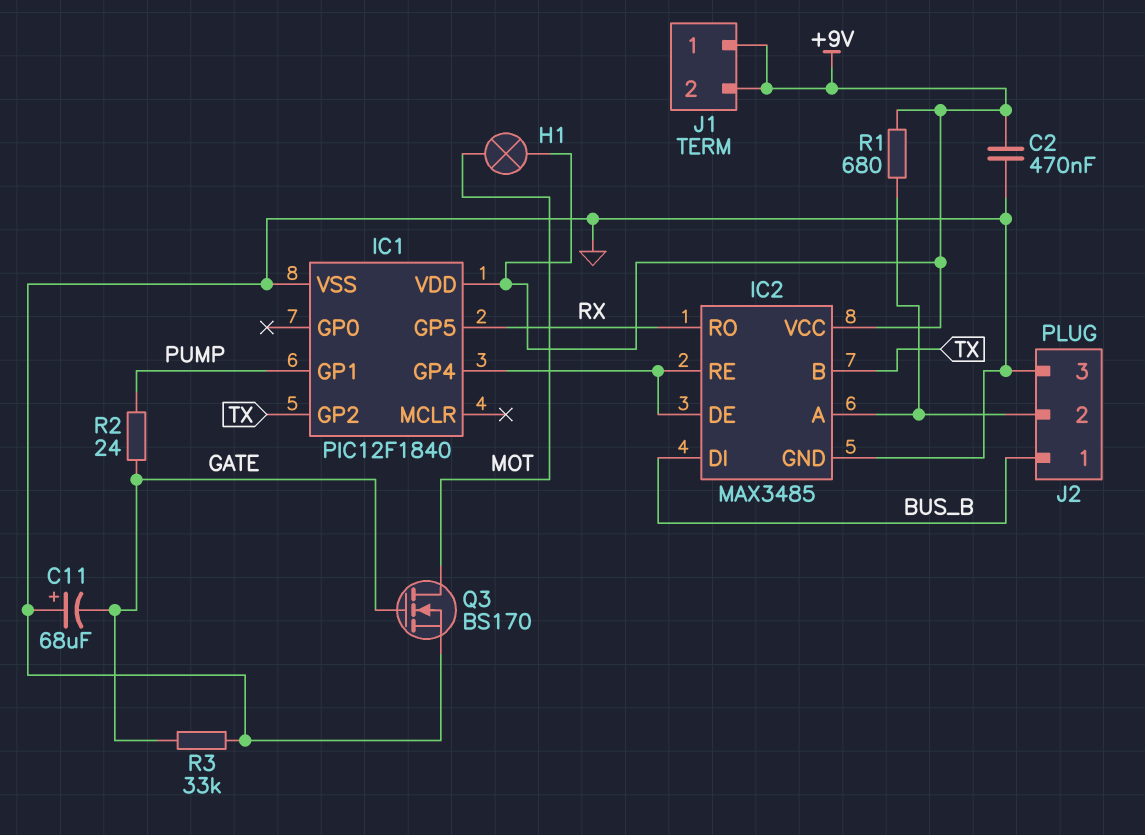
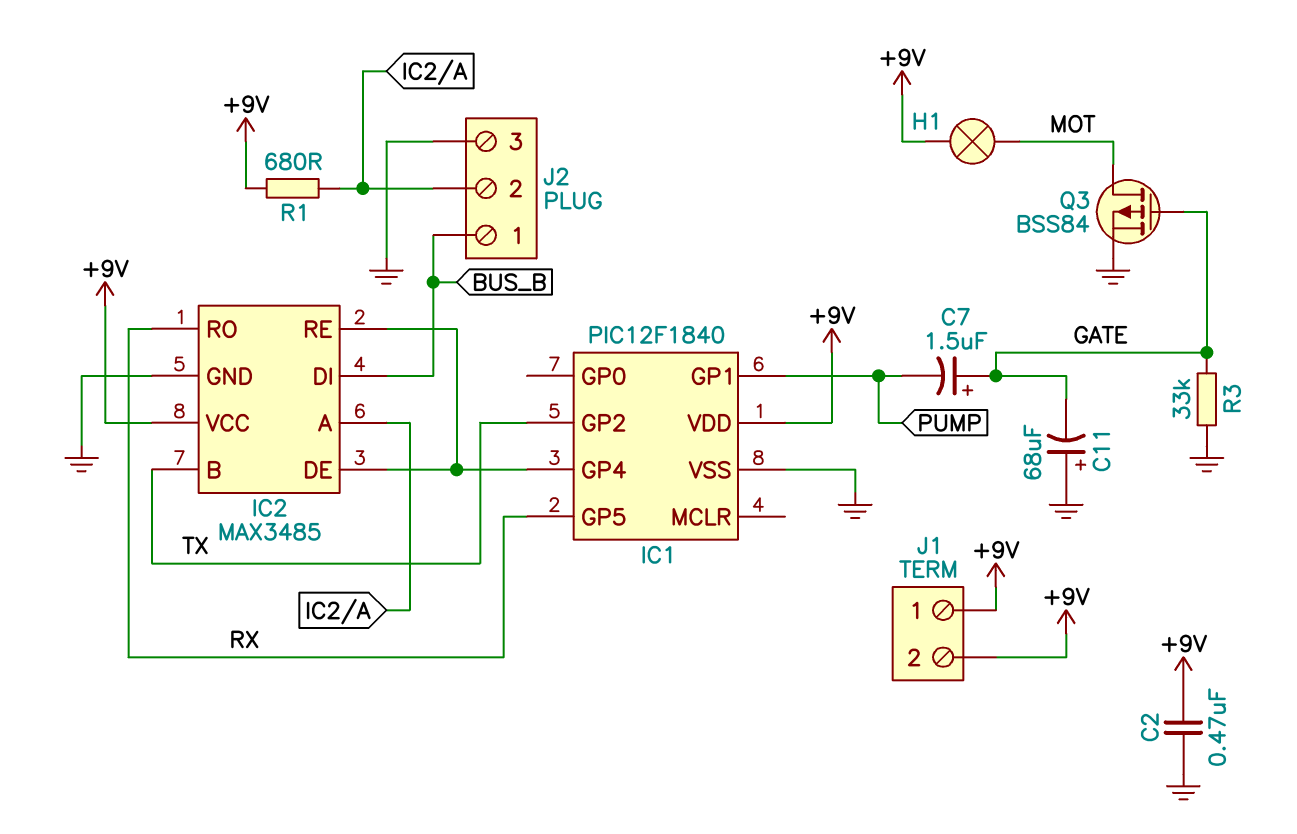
C7: none -> 1.5uF (plus GATE, minus PUMP)
Q3: NMOS BS170 (G GATE, D MOT, S GND) -> PMOS BSS84 (G GATE, D MOT, S GND)
R2: 24 (GATE, PUMP) -> none

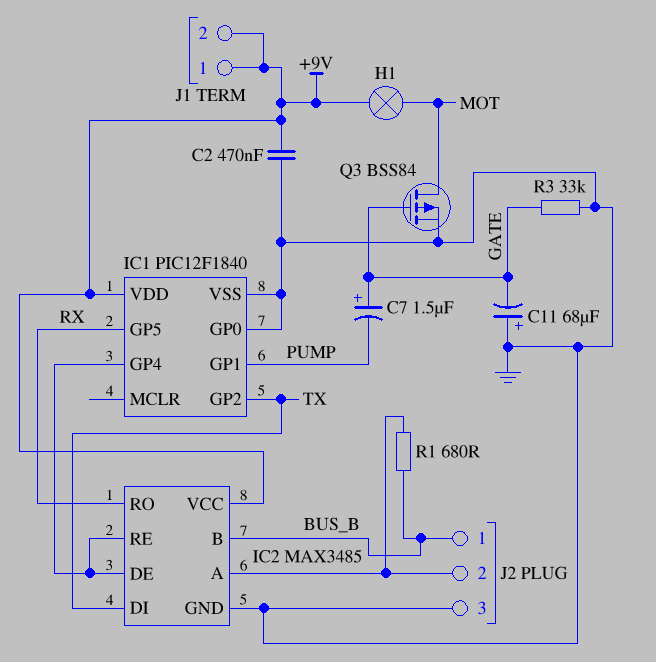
IC1 pin GP0: none -> GND
IC2 pin B: TX -> BUS_B
IC2 pin DI: BUS_B -> TX
R1: 680 (+9V, IC2/A) -> 680 (BUS_B, IC2/A)

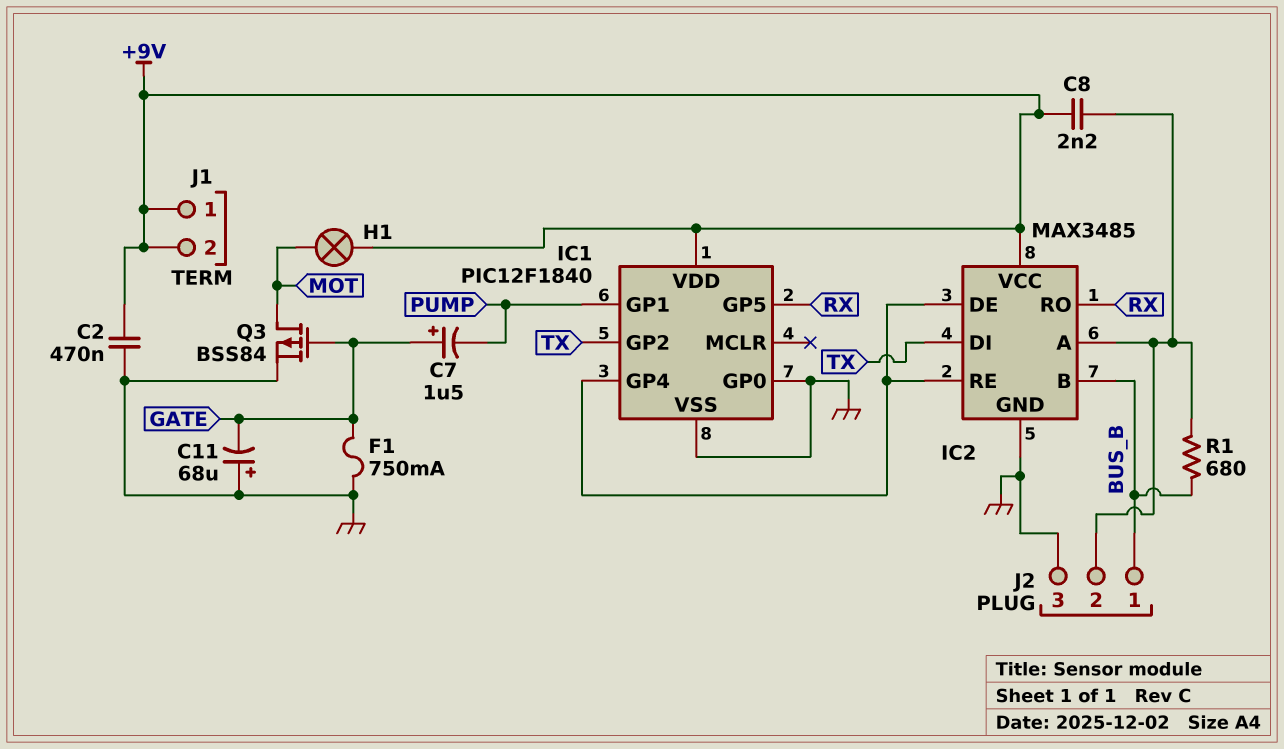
C8: none -> 2.2nF (+9V, IC2/A)
F1: none -> 750mA (GATE, GND)
R3: 33k (GATE, GND) -> none

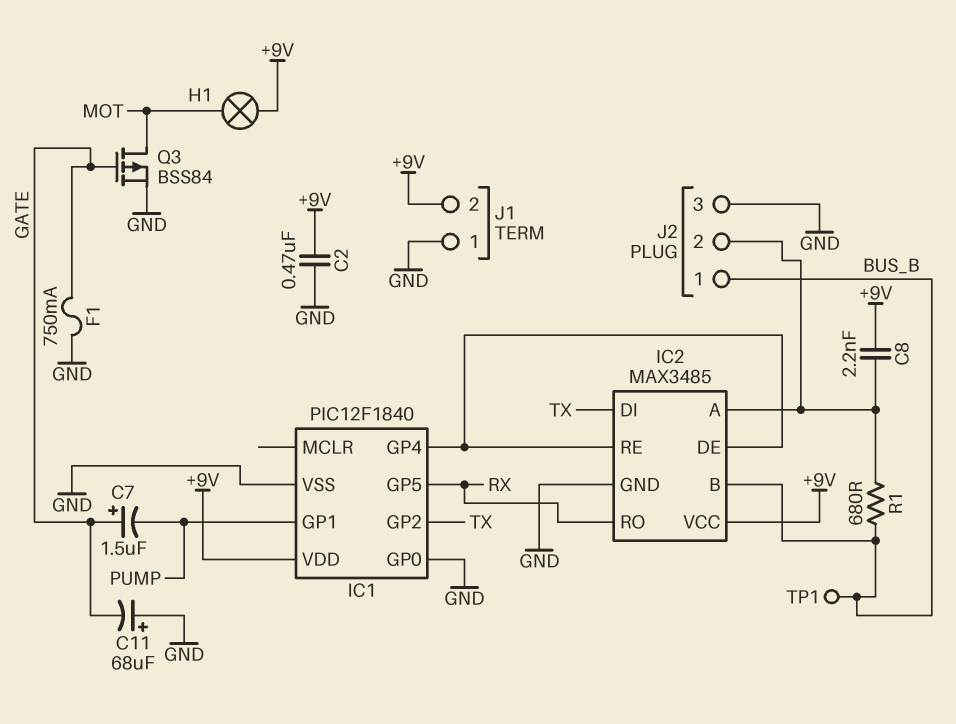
J1 pin 1: +9V -> GND
TP1: none -> test point (BUS_B)

